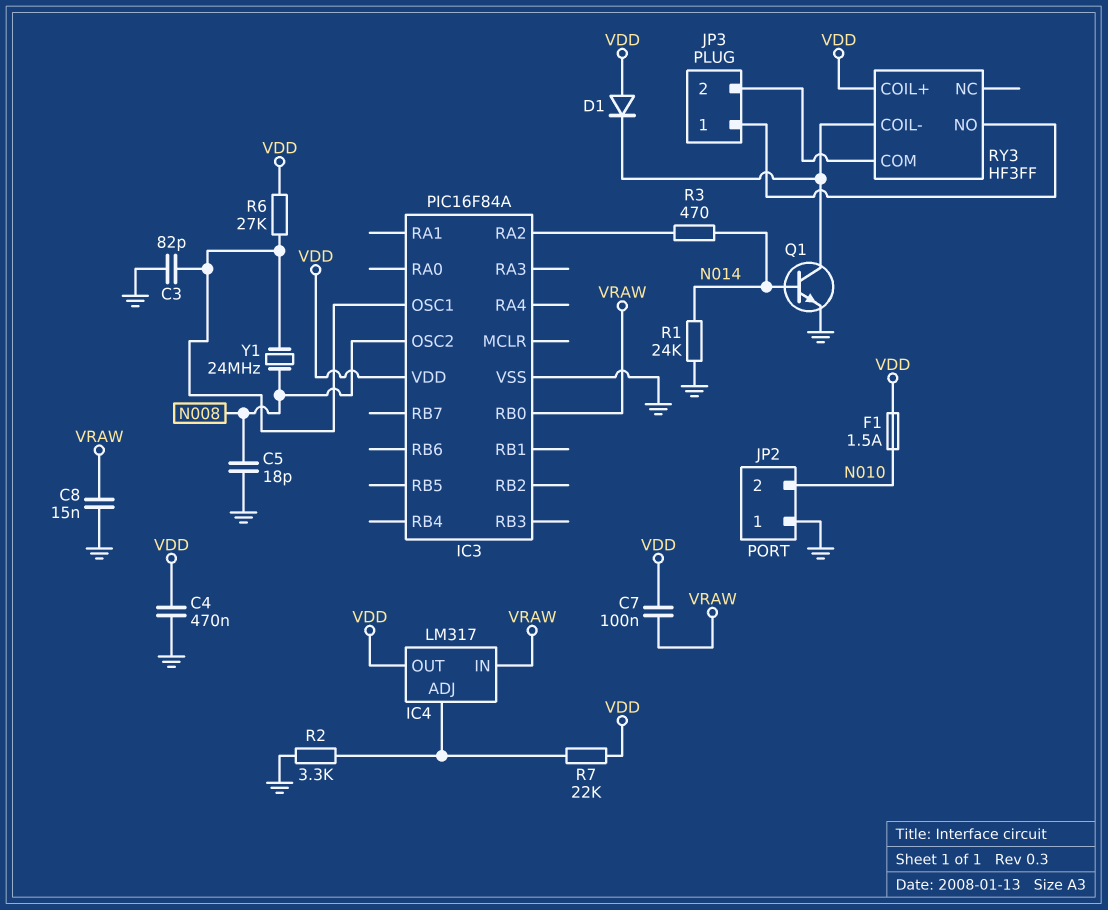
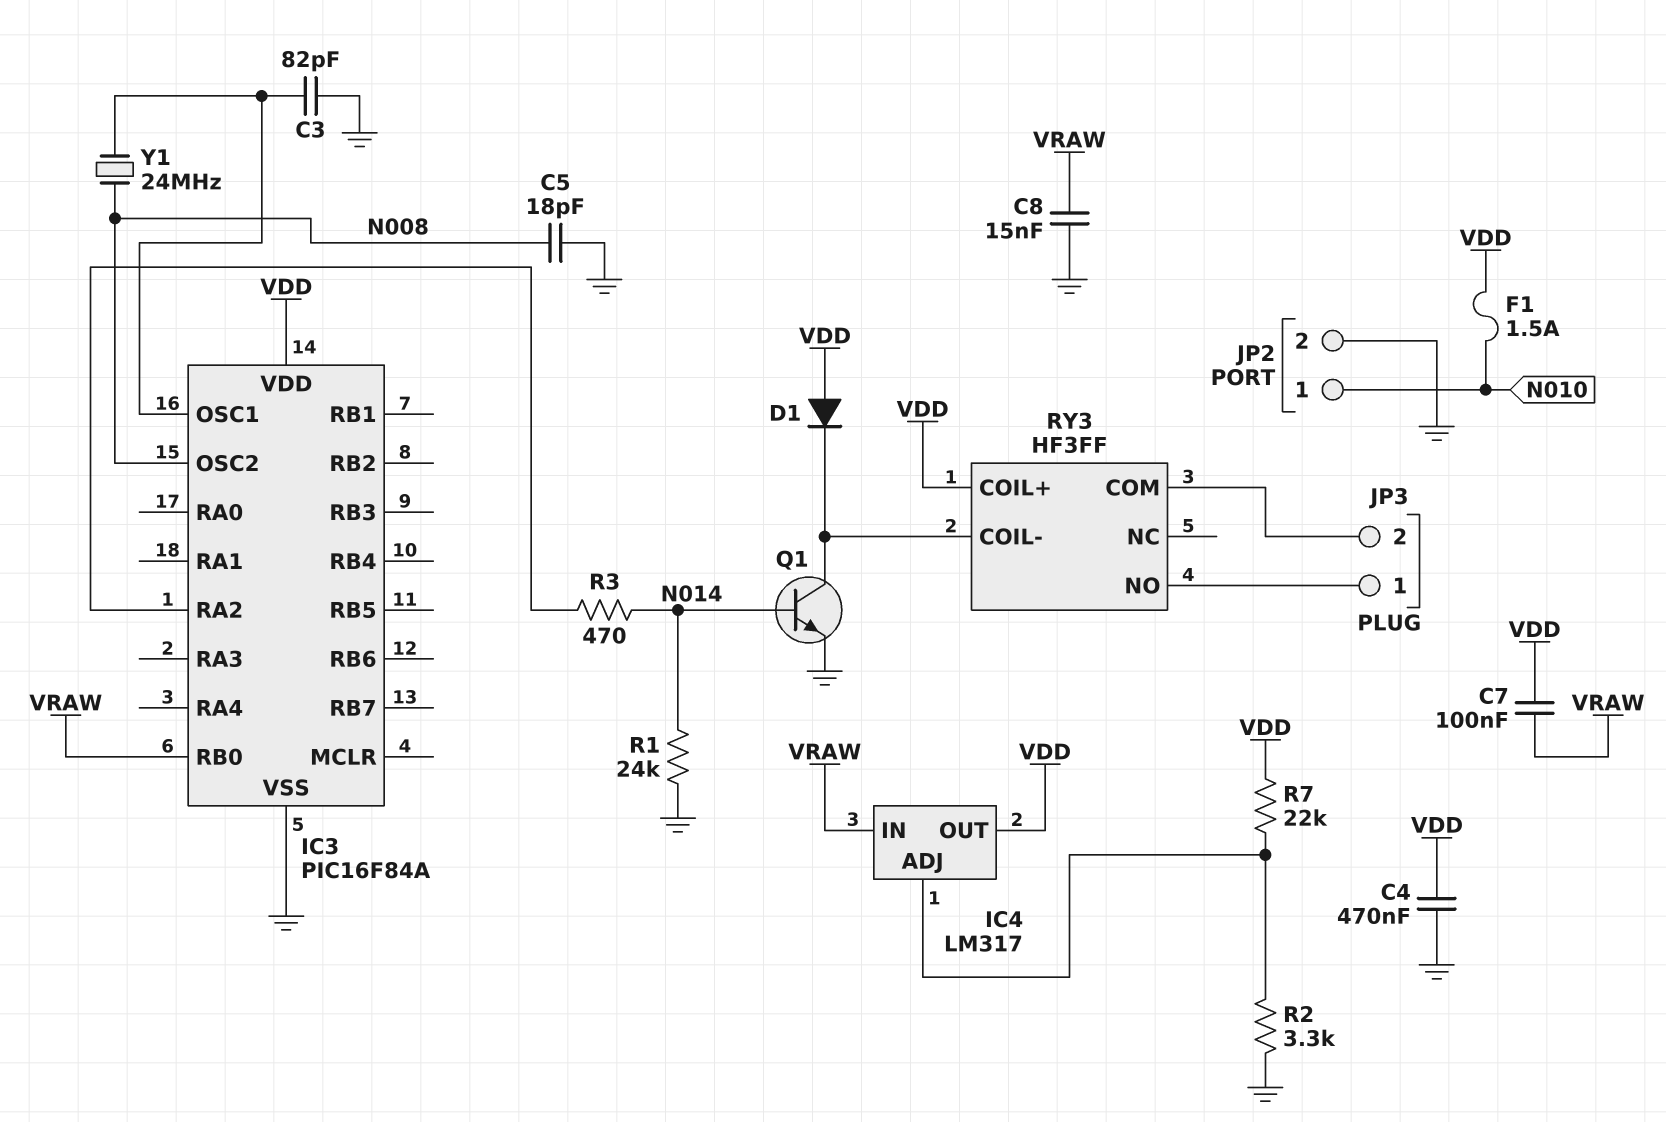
JP2 pin 1: GND -> N010
JP2 pin 2: N010 -> GND
R6: 27k (IC3/OSC1, VDD) -> none

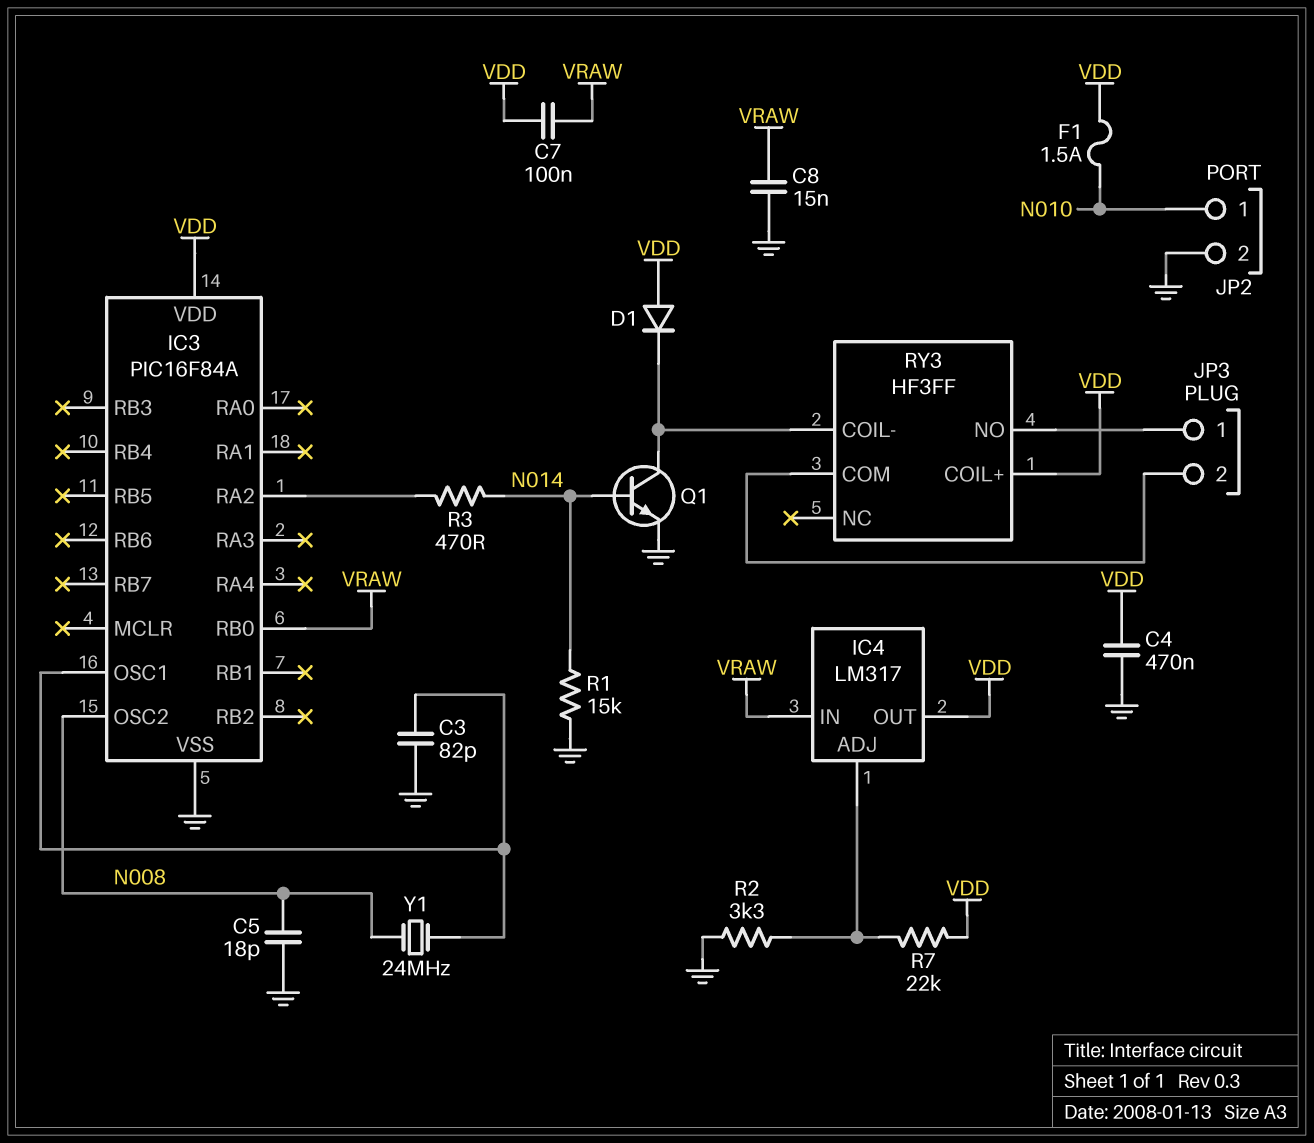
R1: 24k (GND, N014) -> 15k (GND, N014)

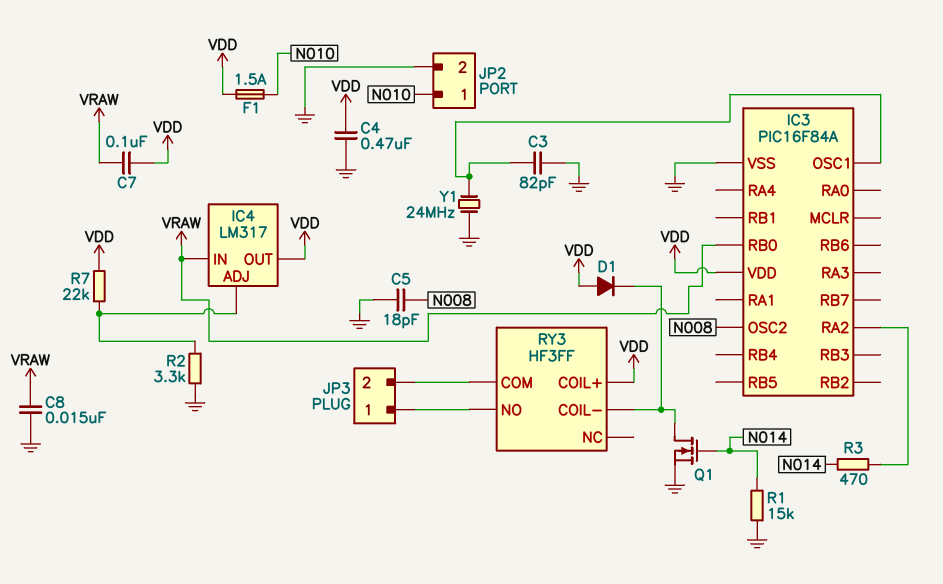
Q1: NPN (B N014, C RY3/COIL-, E GND) -> NMOS (G N014, D RY3/COIL-, S GND)
Y1: 24MHz (IC3/OSC1, N008) -> 24MHz (GND, IC3/OSC1)

